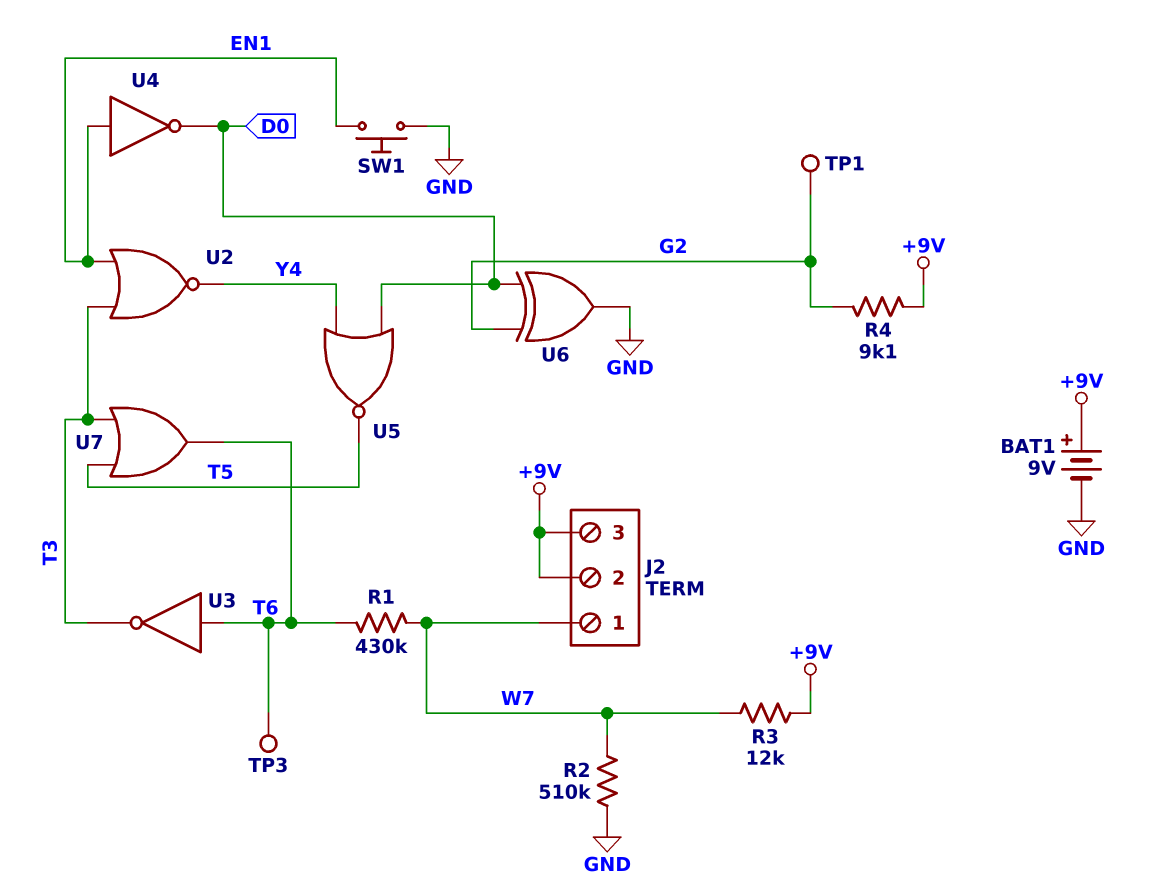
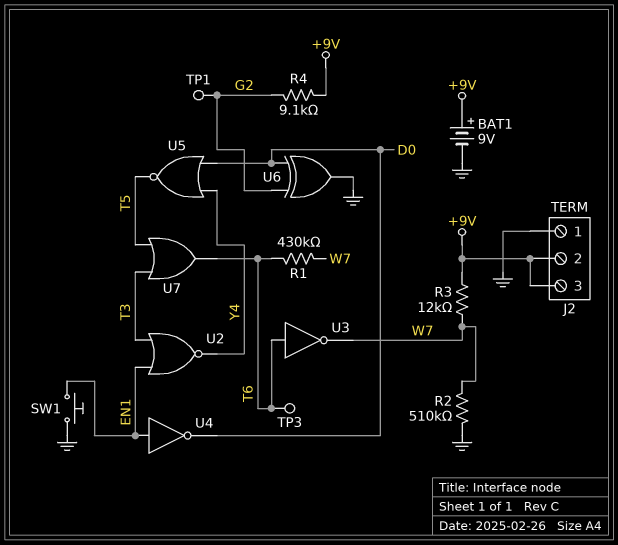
J2 pin 1: W7 -> GND
U3: NOT (in T6, out T3) -> NOT (in T6, out W7)

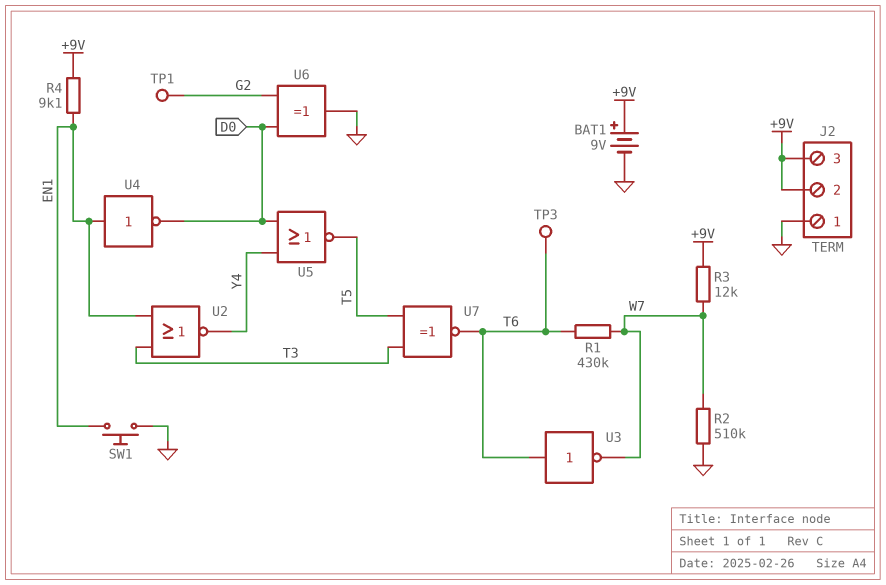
R4: 9.1k (+9V, G2) -> 9.1k (+9V, EN1)
U7: OR (in T3, in T5, out T6) -> XNOR (in T3, in T5, out T6)

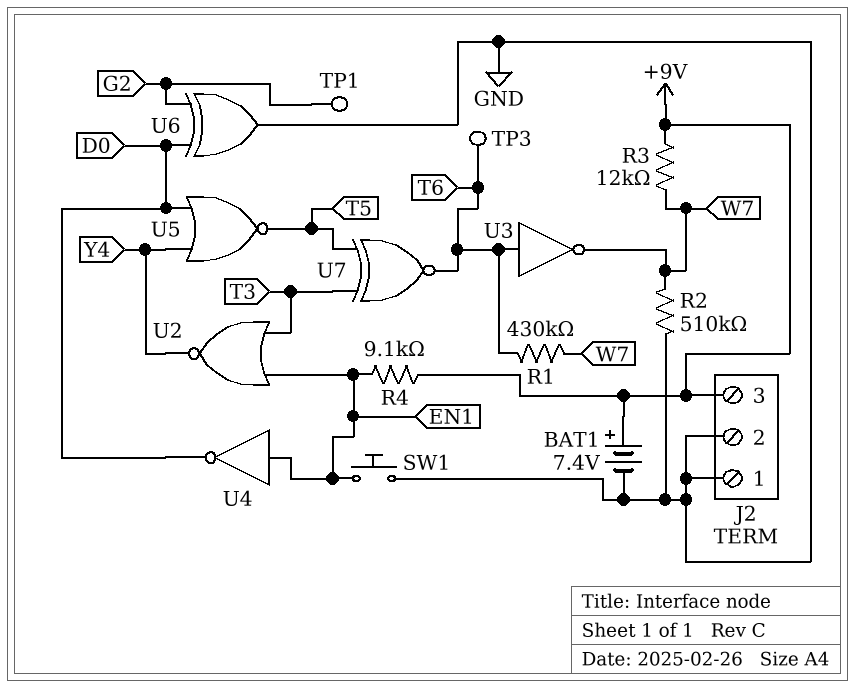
BAT1: 9V (plus +9V, minus GND) -> 7.4V (plus +9V, minus GND)
J2 pin 2: +9V -> GND

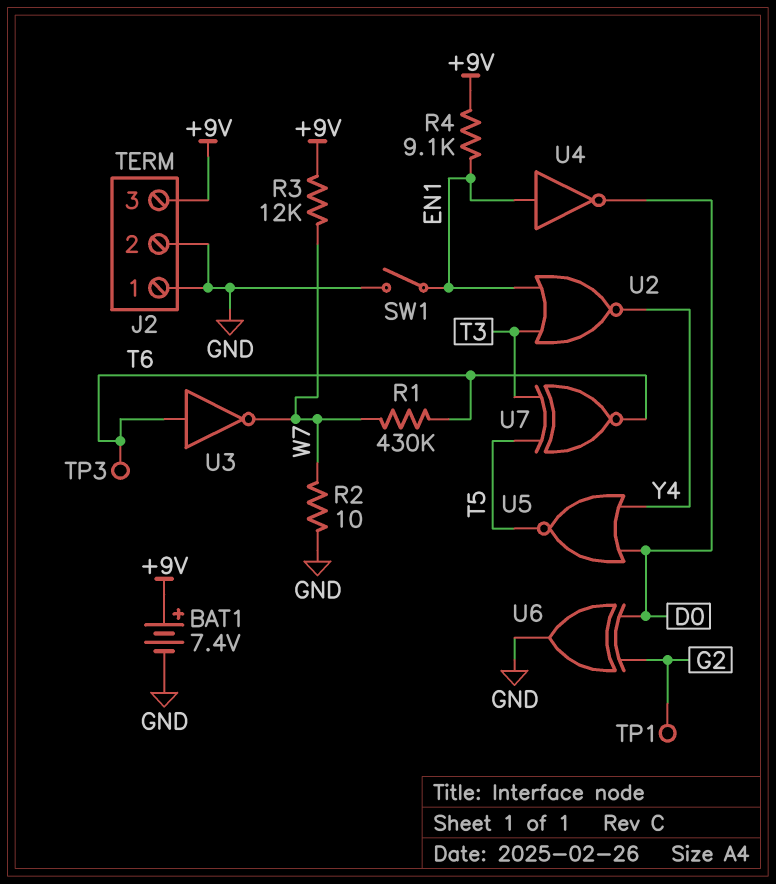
R2: 510k (GND, W7) -> 10 (GND, W7)
SW1: button (EN1, GND) -> switch (EN1, GND)

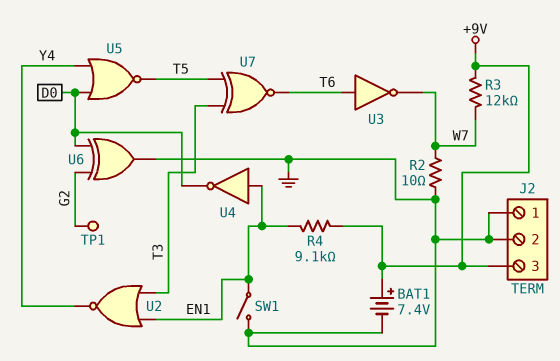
R1: 430k (T6, W7) -> none
TP3: test point (T6) -> none

